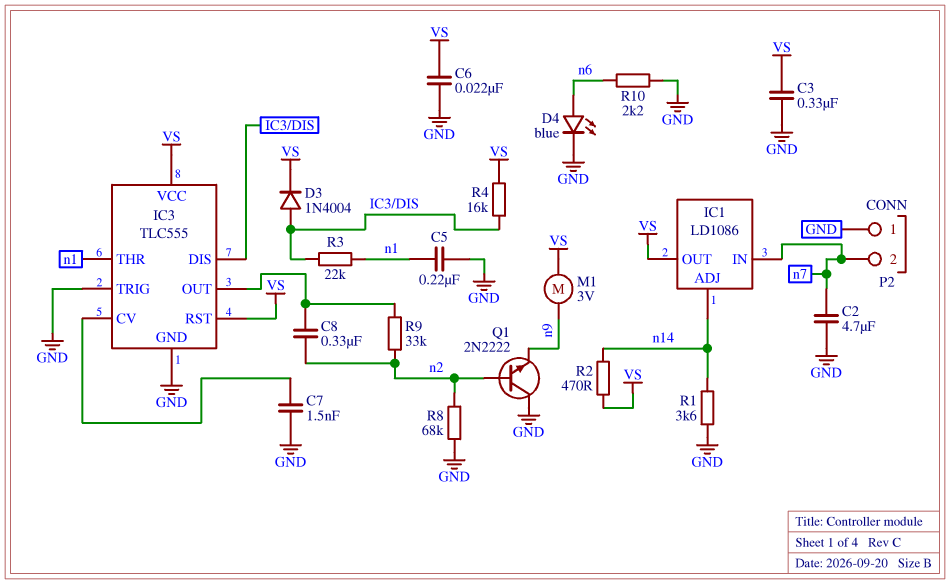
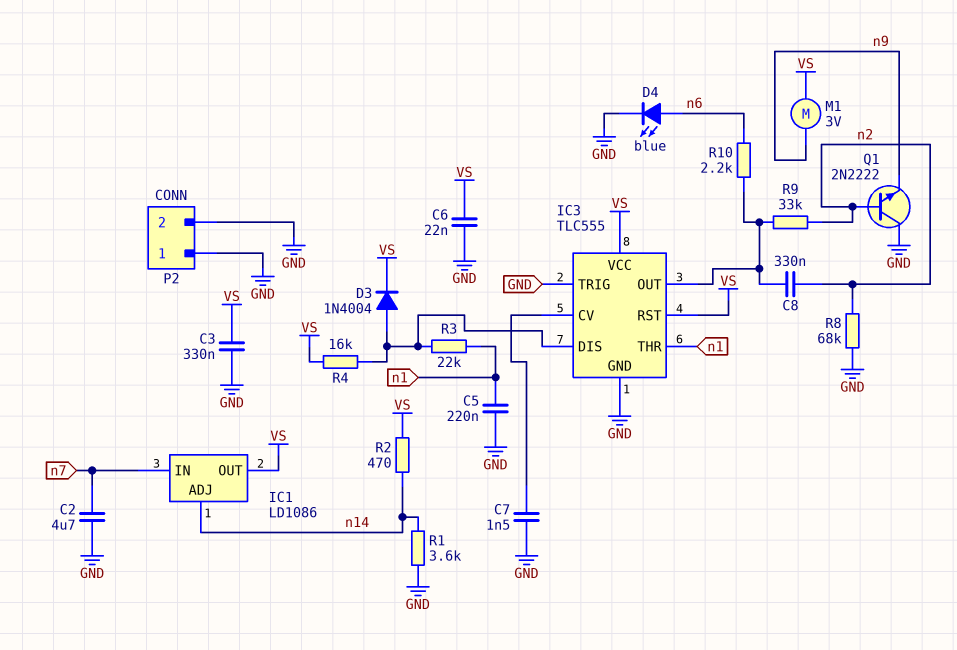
P2 pin 2: n7 -> GND
R10: 2.2k (GND, n6) -> 2.2k (IC3/OUT, n6)

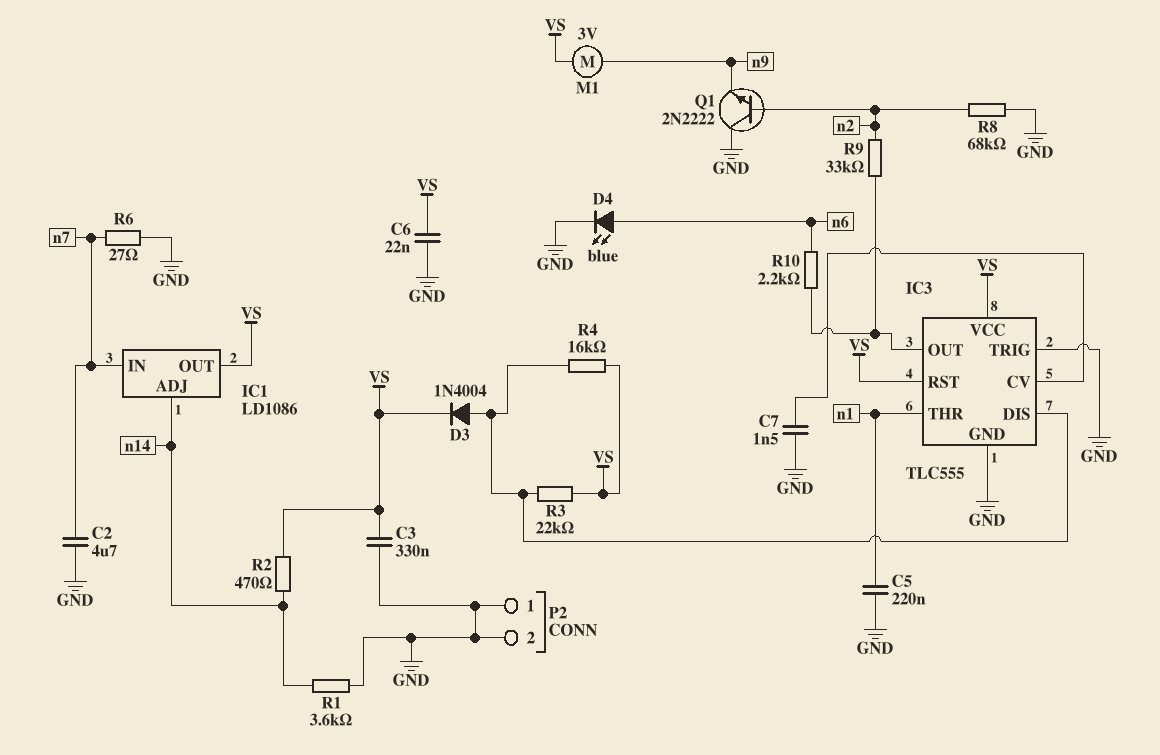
C8: 330nF (IC3/OUT, n2) -> none
R3: 22k (IC3/DIS, n1) -> 22k (IC3/DIS, VS)
R6: none -> 27 (GND, n7)

